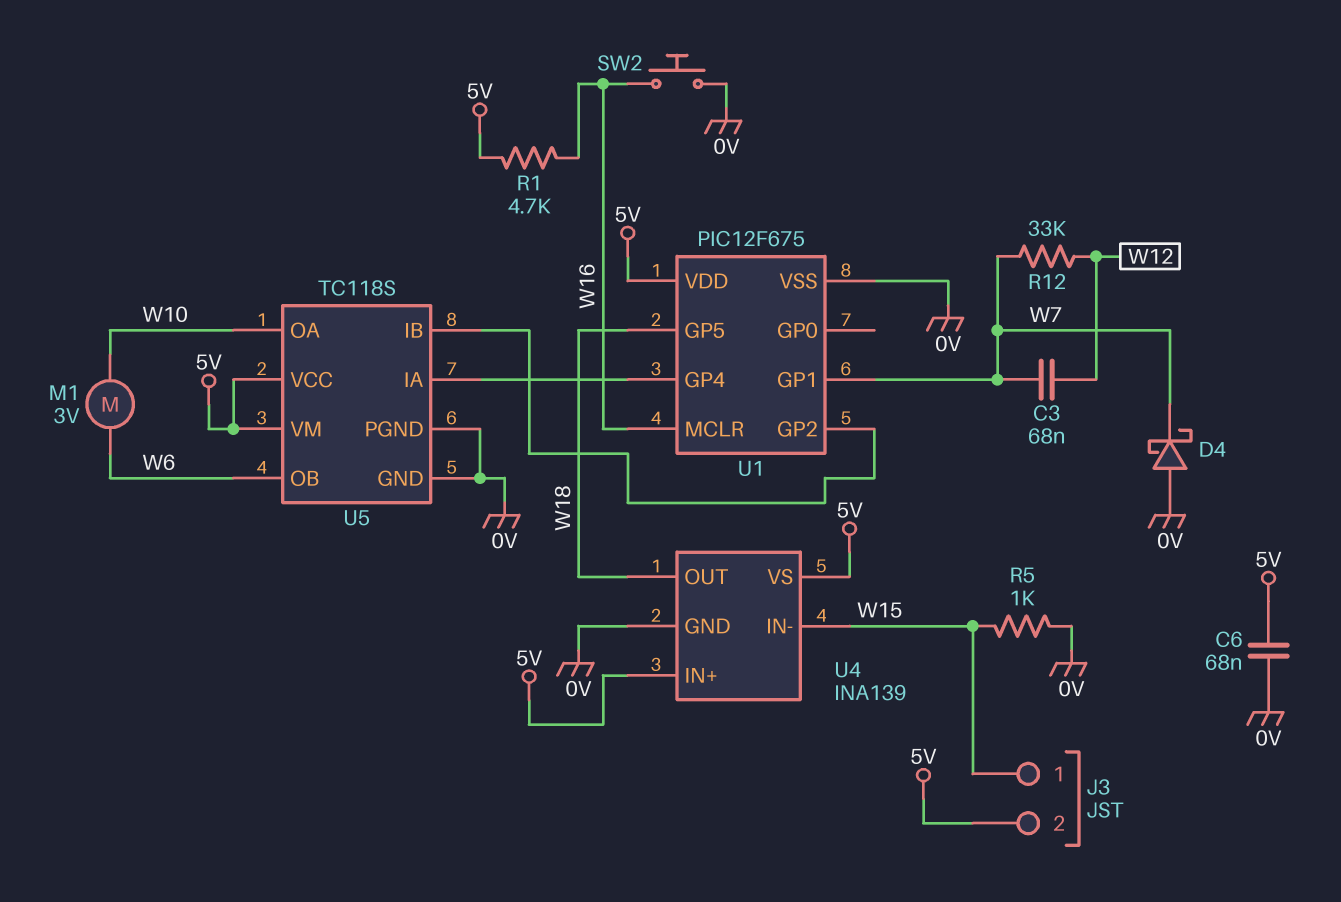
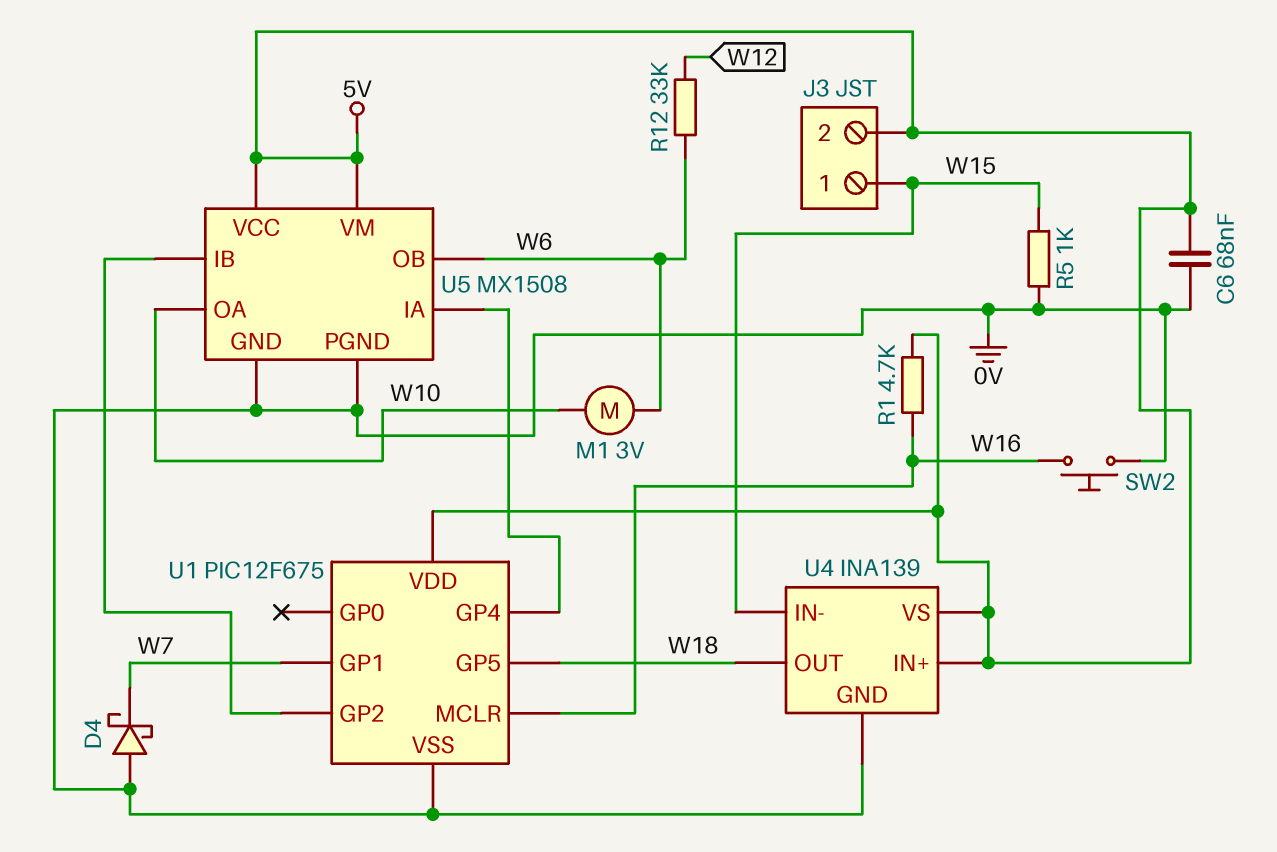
C3: 68nF (W7, W12) -> none
R12: 33k (W7, W12) -> 33k (W6, W12)
U5: TC118S -> MX1508

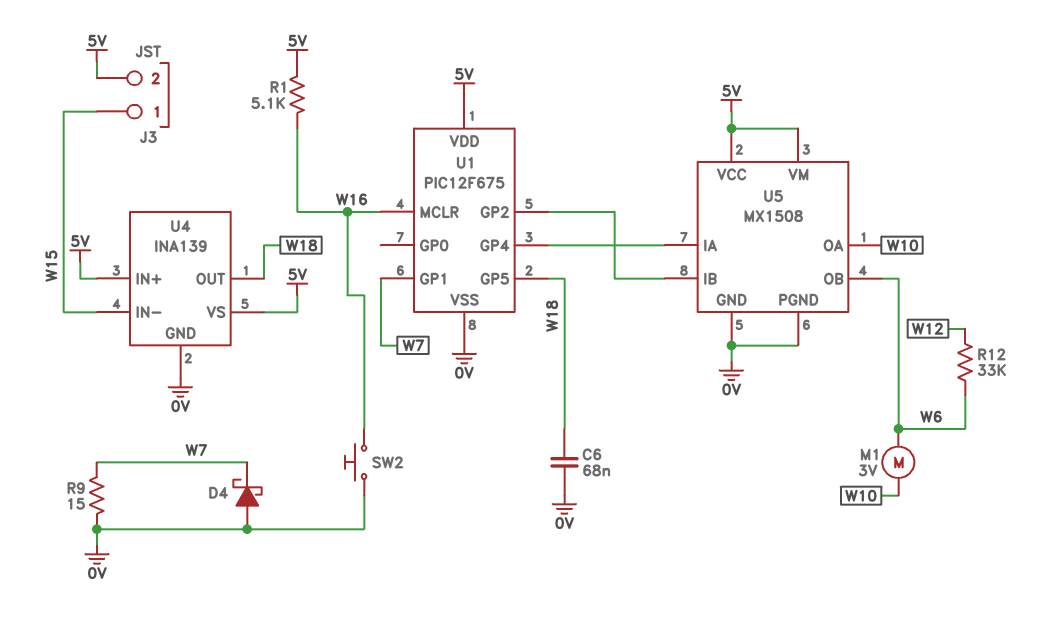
C6: 68nF (0V, 5V) -> 68nF (0V, W18)
R1: 4.7k (5V, W16) -> 5.1k (5V, W16)
R5: 1k (0V, W15) -> none
R9: none -> 15 (0V, W7)

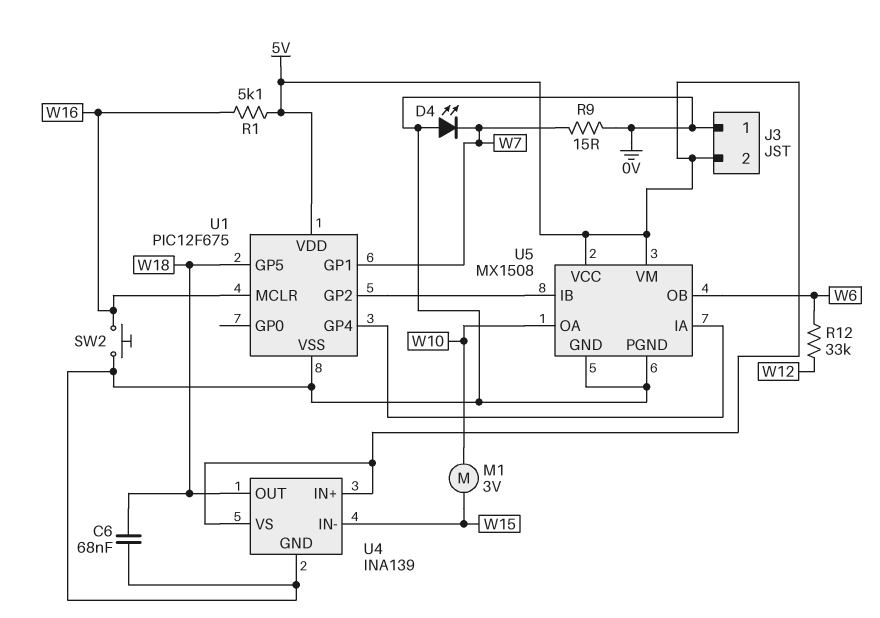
D4: schottky (A 0V, K W7) -> LED (A 0V, K W7)
J3 pin 1: W15 -> 0V
M1: motor 3V (W6, W10) -> motor 3V (W10, W15)

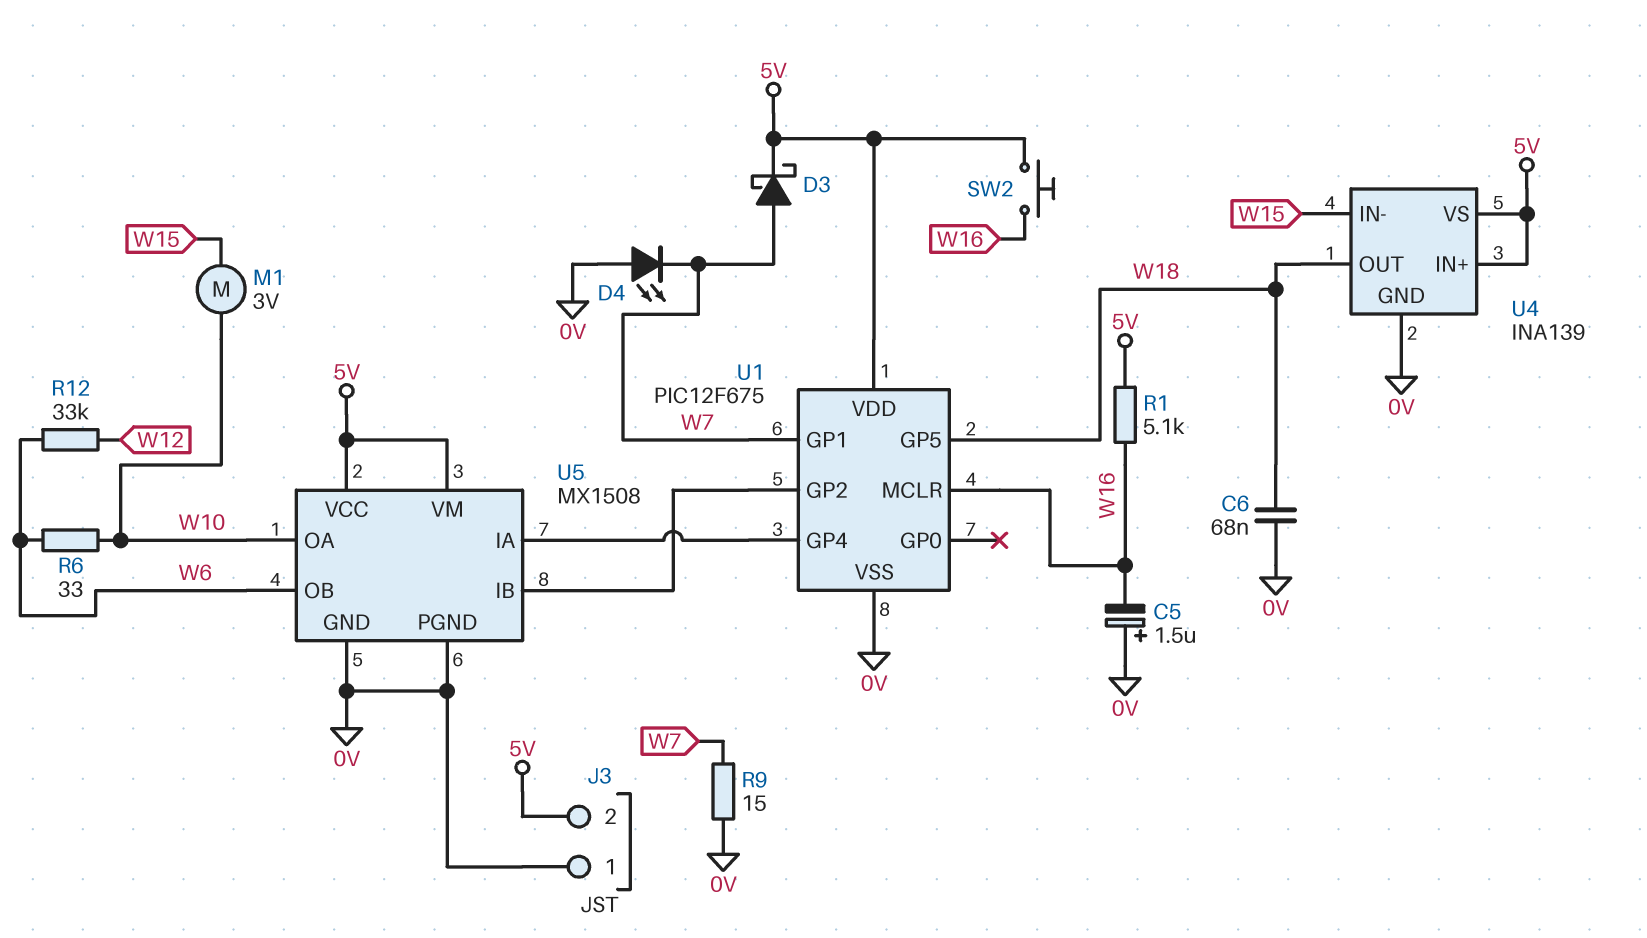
C5: none -> 1.5uF (plus 0V, minus W16)
D3: none -> schottky (A W7, K 5V)
R6: none -> 33 (W6, W10)
SW2: button (0V, W16) -> button (5V, W16)

